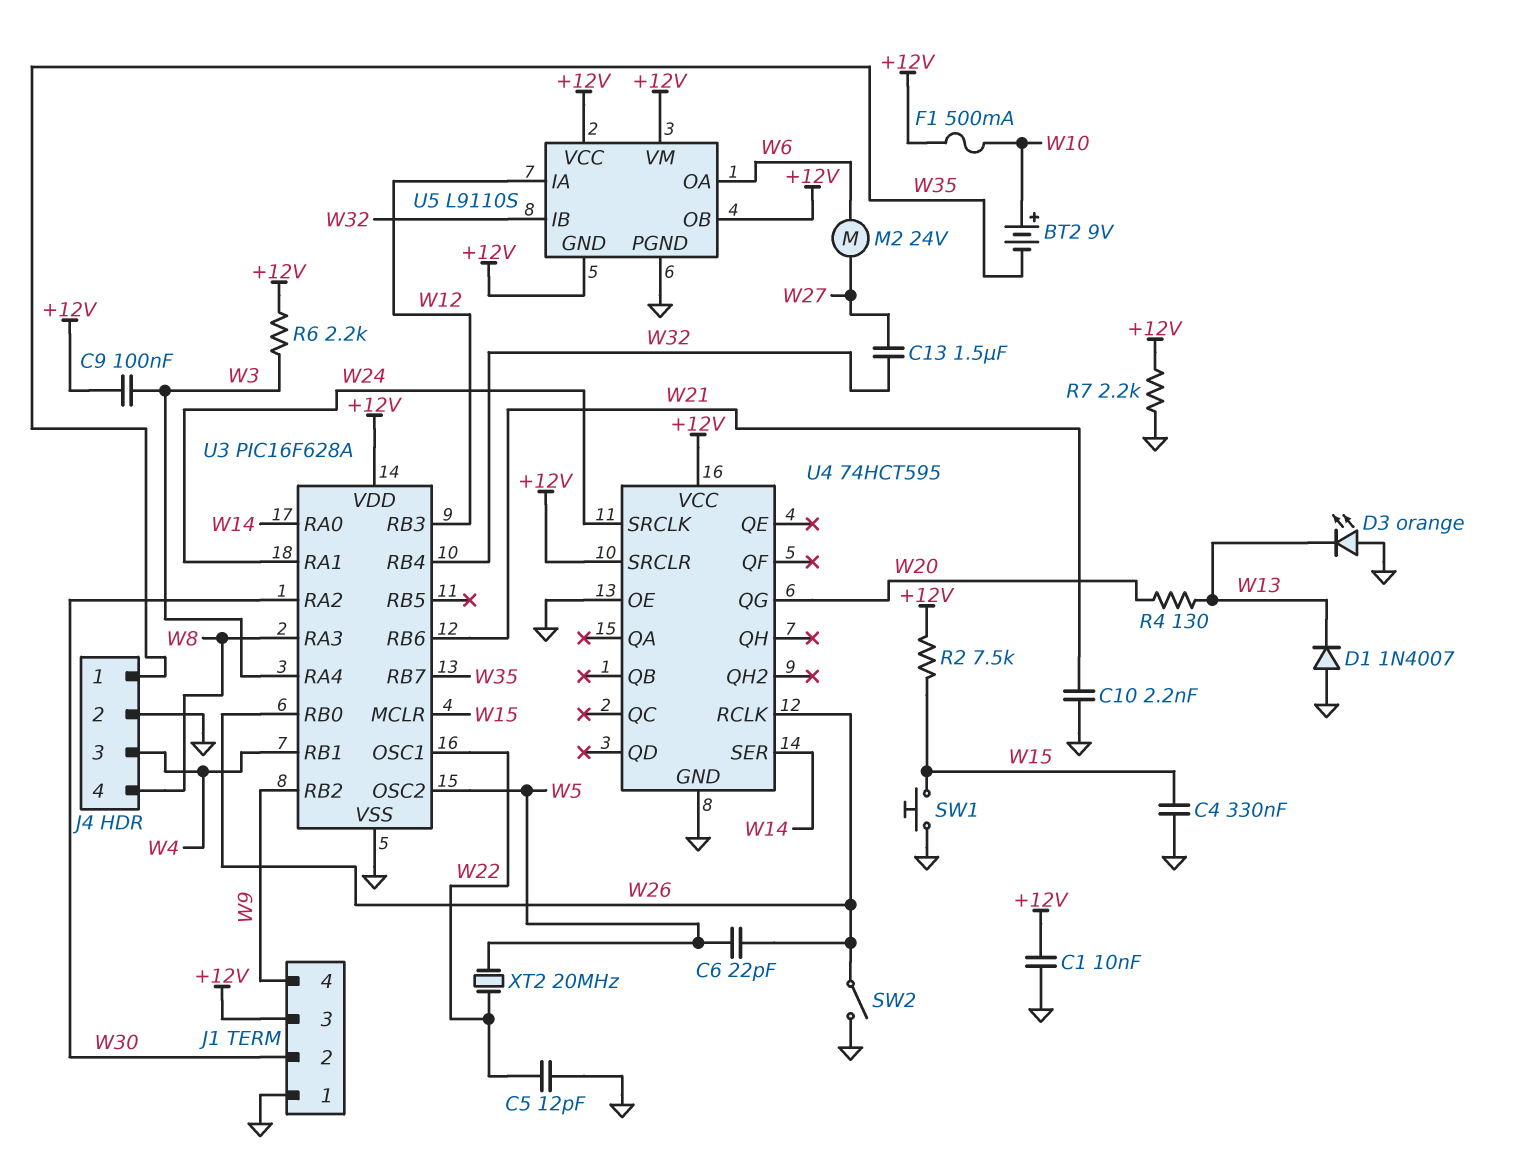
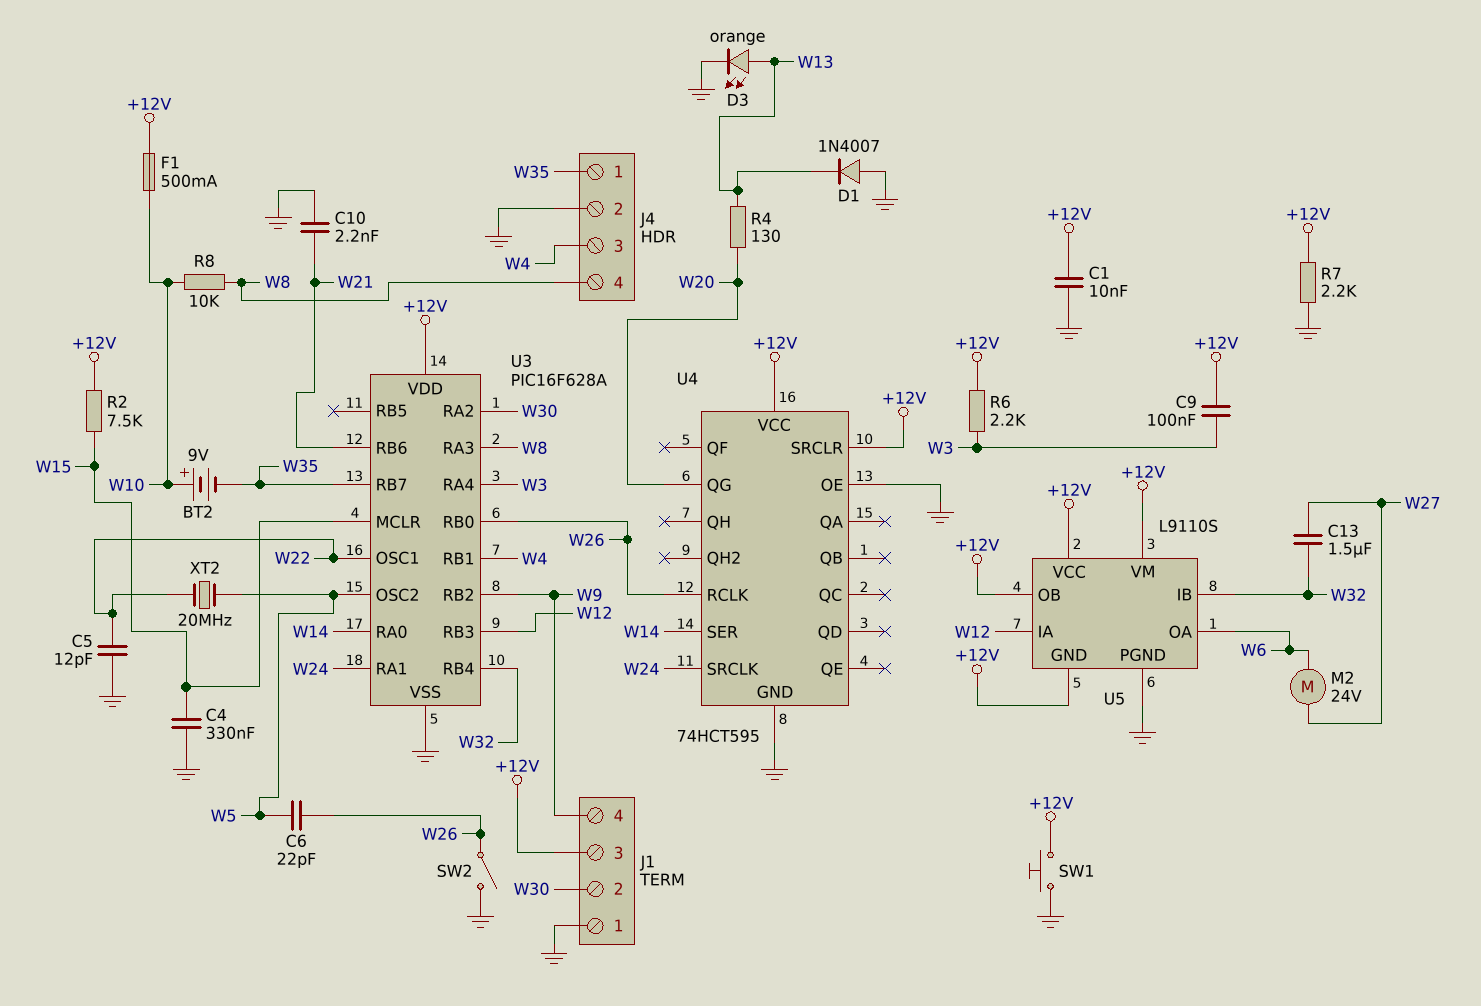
D3: LED orange (A GND, K W13) -> LED orange (A W13, K GND)
R8: none -> 10k (W8, W10)
SW1: button (GND, W15) -> button (+12V, GND)

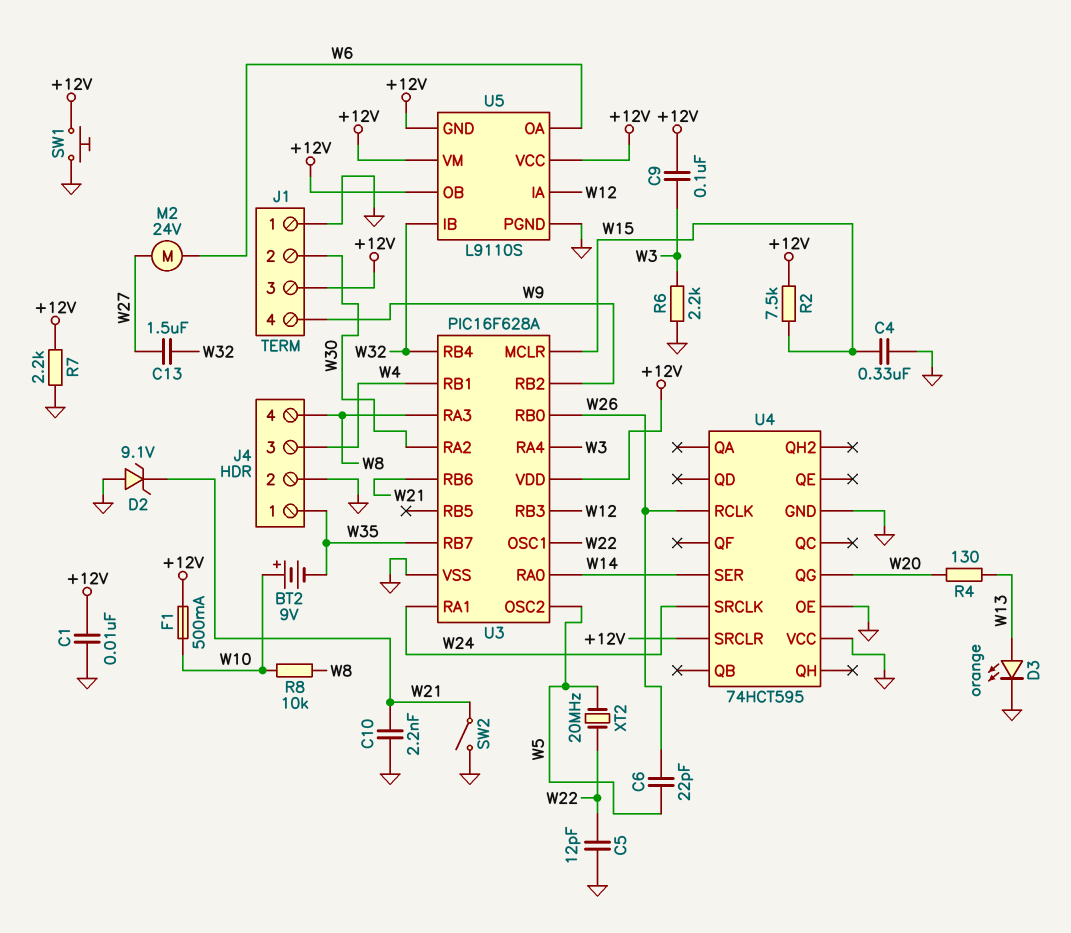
D1: diode 1N4007 (A GND, K W13) -> none
D2: none -> zener 9.1V (A GND, K W21)
R6: 2.2k (+12V, W3) -> 2.2k (GND, W3)
SW2: switch (GND, W26) -> switch (GND, W21)
U4 pin VCC: +12V -> GND

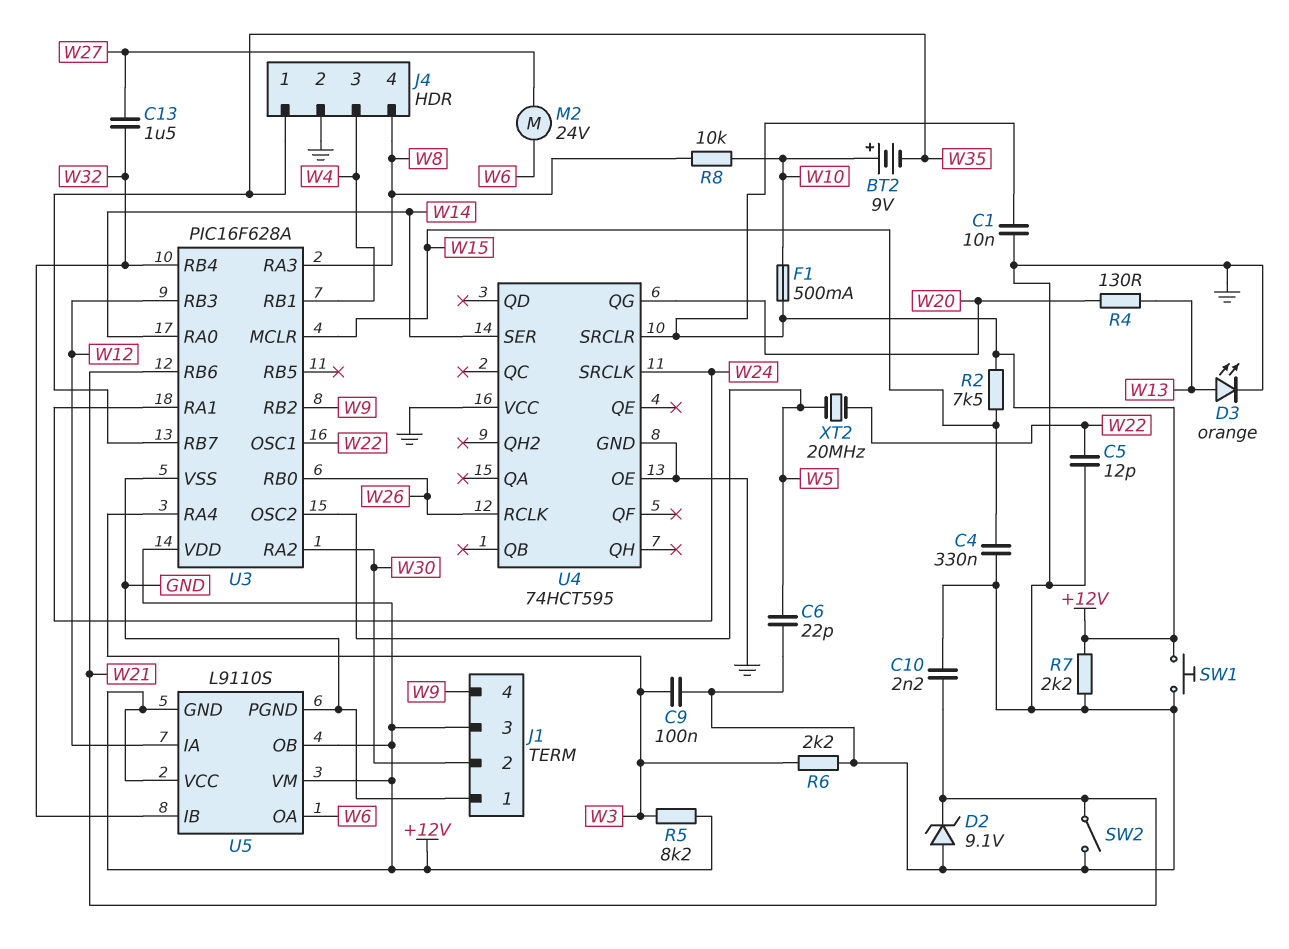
C6: 22pF (W5, W26) -> 22pF (GND, W5)
C9: 100nF (+12V, W3) -> 100nF (GND, W3)
R5: none -> 8.2k (+12V, W3)

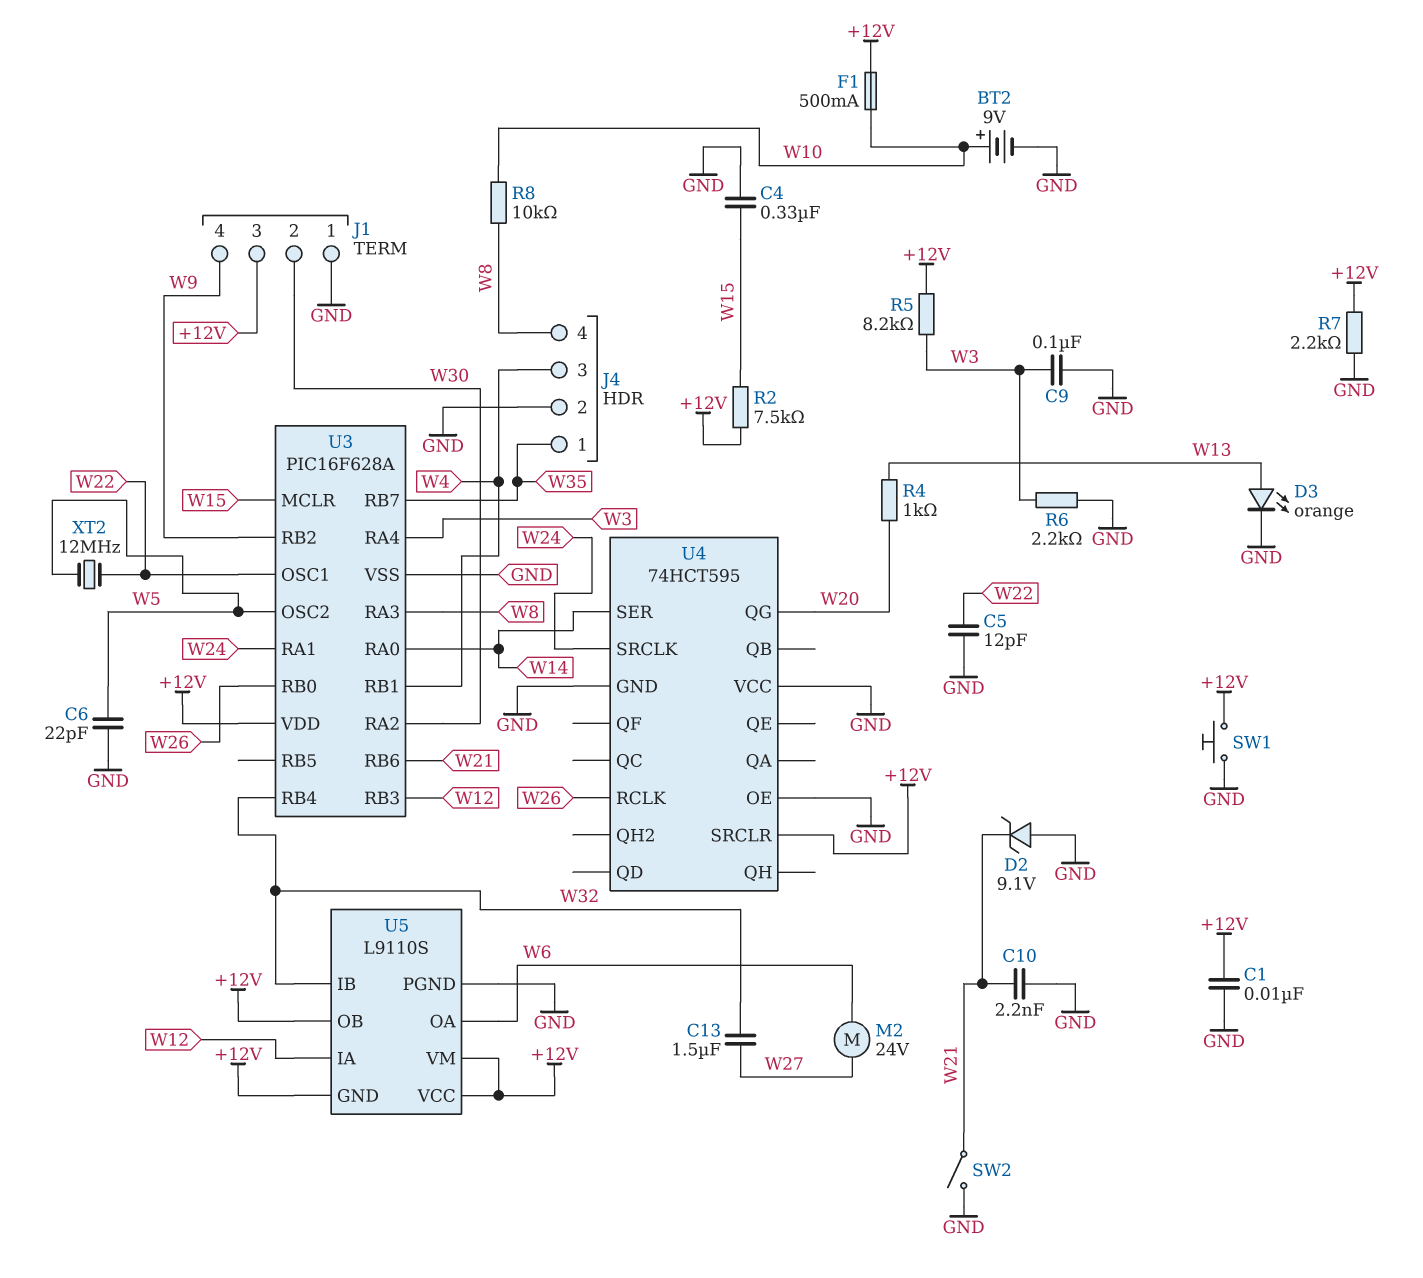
BT2: 9V (plus W10, minus W35) -> 9V (plus W10, minus GND)
R4: 130 (W13, W20) -> 1k (W13, W20)
XT2: 20MHz (W5, W22) -> 12MHz (W5, W22)

